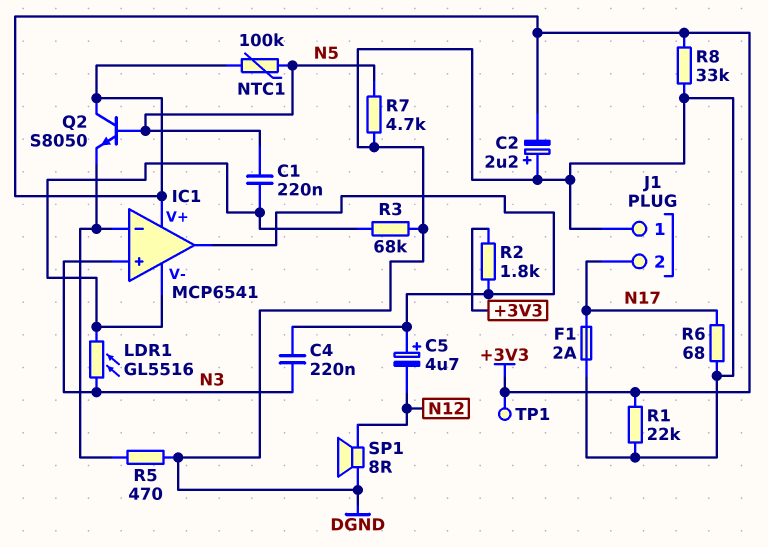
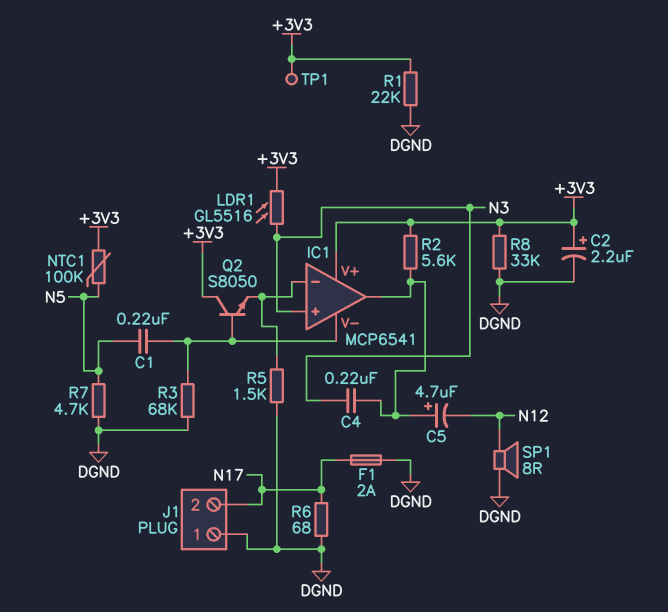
C2: 2.2uF (plus DGND, minus +3V3) -> 2.2uF (plus +3V3, minus DGND)
LDR1: GL5516 (IC1/V-, N3) -> GL5516 (+3V3, N3)
Q2: NPN S8050 (B N5, C +3V3, E IC1/in-) -> NPN S8050 (B IC1/V-, C +3V3, E IC1/in-)
R2: 1.8k (+3V3, IC1/out) -> 5.6k (+3V3, IC1/out)
R5: 470 (DGND, IC1/in-) -> 1.5k (DGND, IC1/in-)

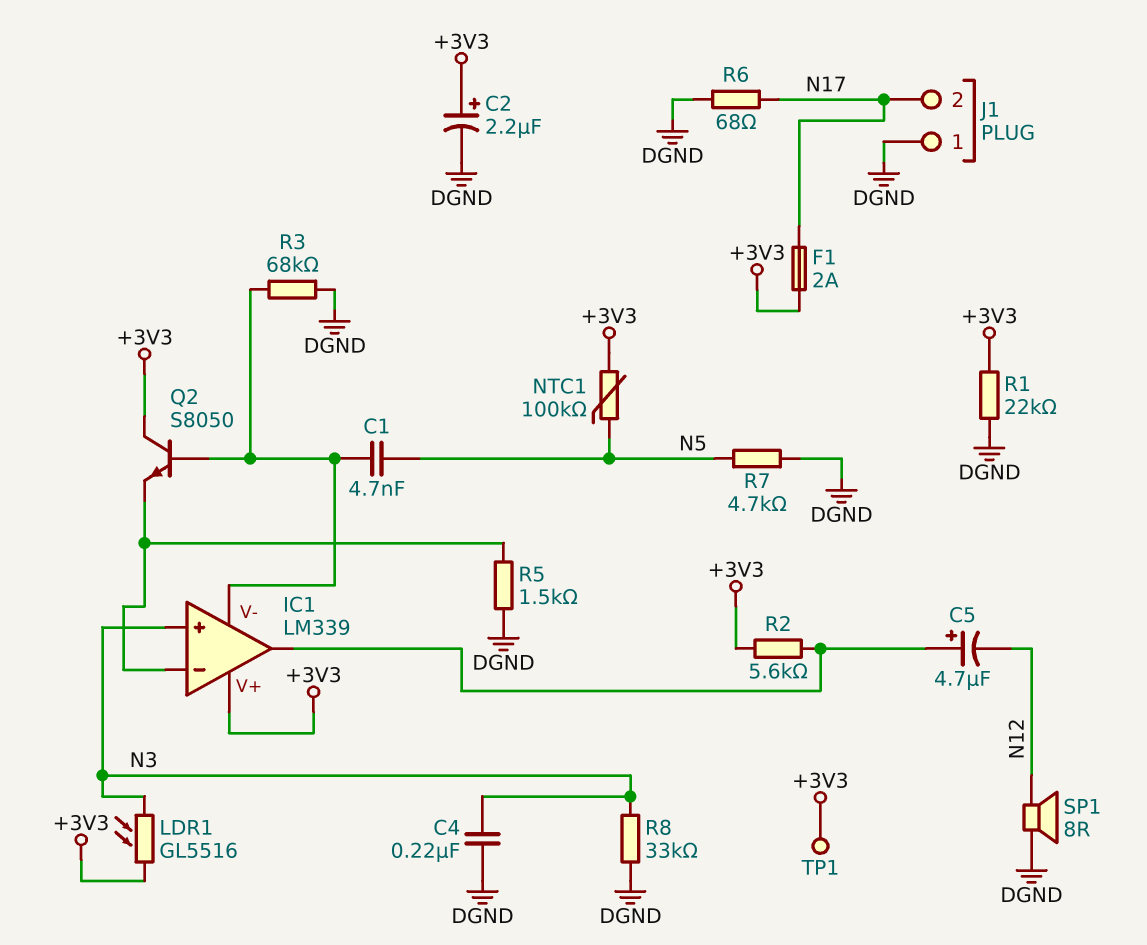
C1: 220nF (IC1/V-, N5) -> 4.7nF (IC1/V-, N5)
C4: 220nF (IC1/out, N3) -> 220nF (DGND, N3)
F1: 2A (DGND, N17) -> 2A (+3V3, N17)
IC1: MCP6541 -> LM339
R8: 33k (+3V3, DGND) -> 33k (DGND, N3)

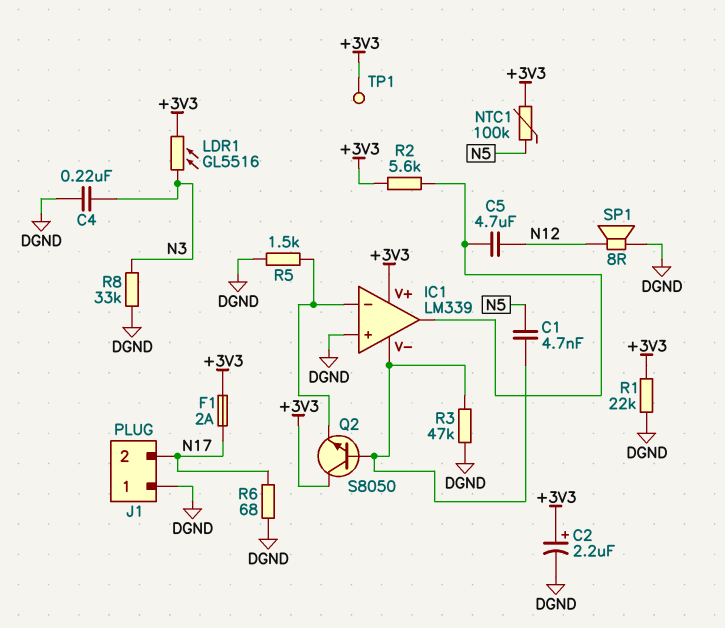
C5: 4.7uF (plus IC1/out, minus N12) -> 4.7uF (IC1/out, N12)
IC1 pin in+: N3 -> DGND
R3: 68k (DGND, IC1/V-) -> 47k (DGND, IC1/V-)
R7: 4.7k (DGND, N5) -> none

